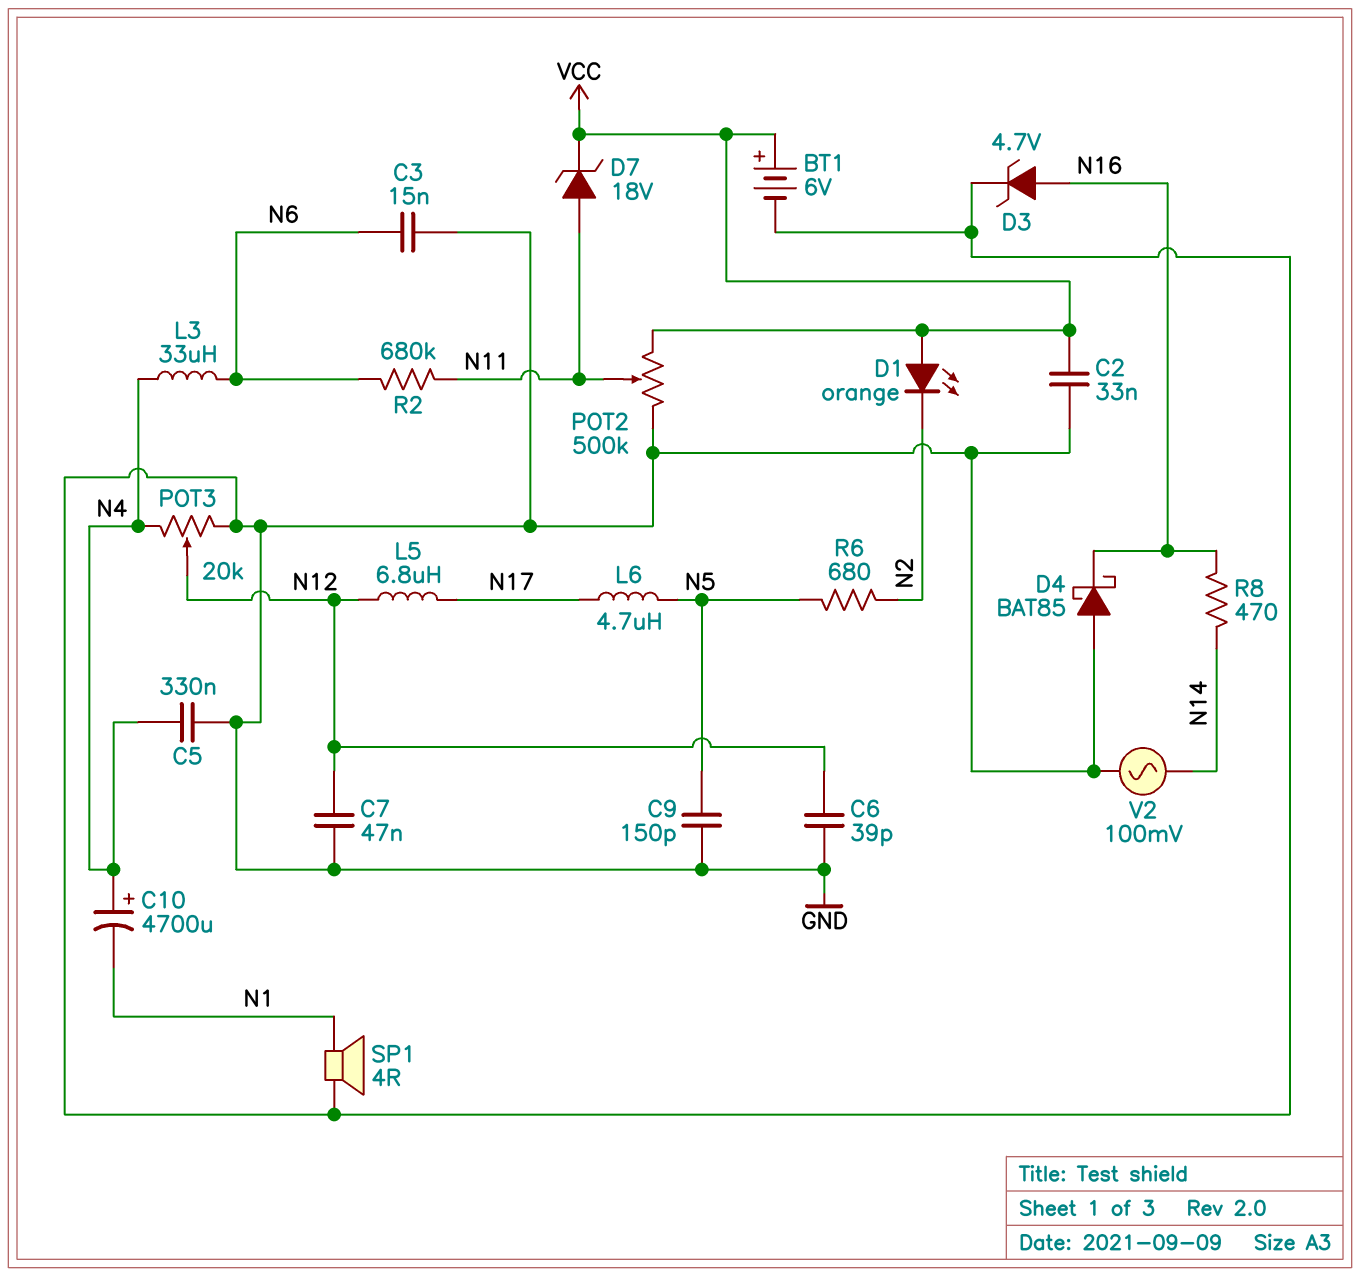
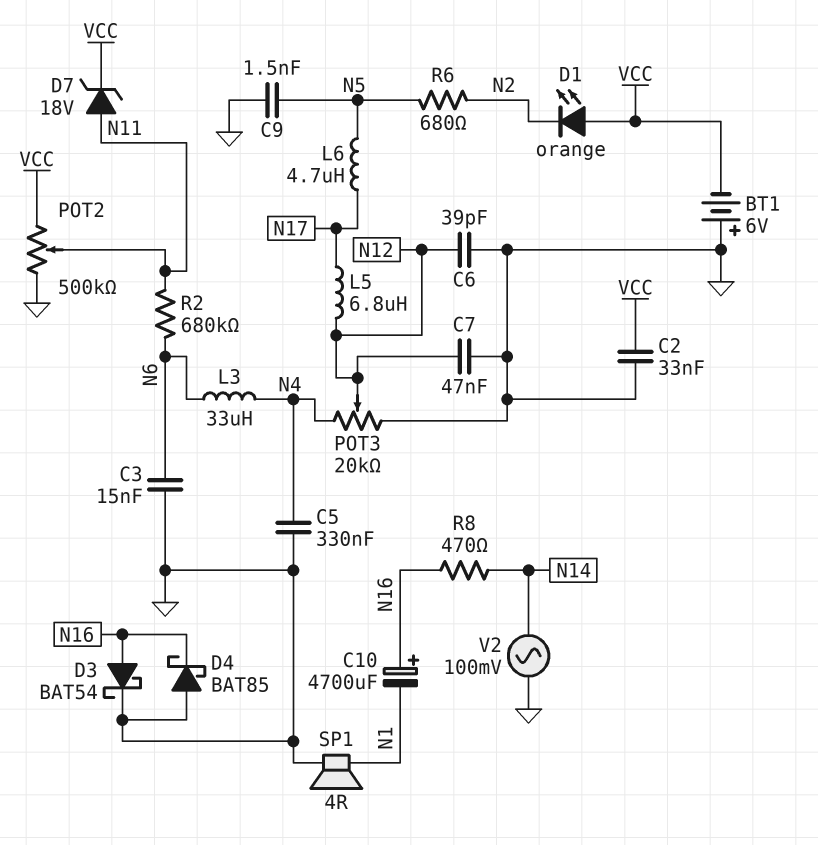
BT1: 6V (plus VCC, minus GND) -> 6V (plus GND, minus VCC)
C9: 150pF (GND, N5) -> 1.5nF (GND, N5)
C10: 4700uF (plus N4, minus N1) -> 4700uF (plus N16, minus N1)
D3: zener 4.7V (A N16, K GND) -> schottky BAT54 (A N16, K GND)

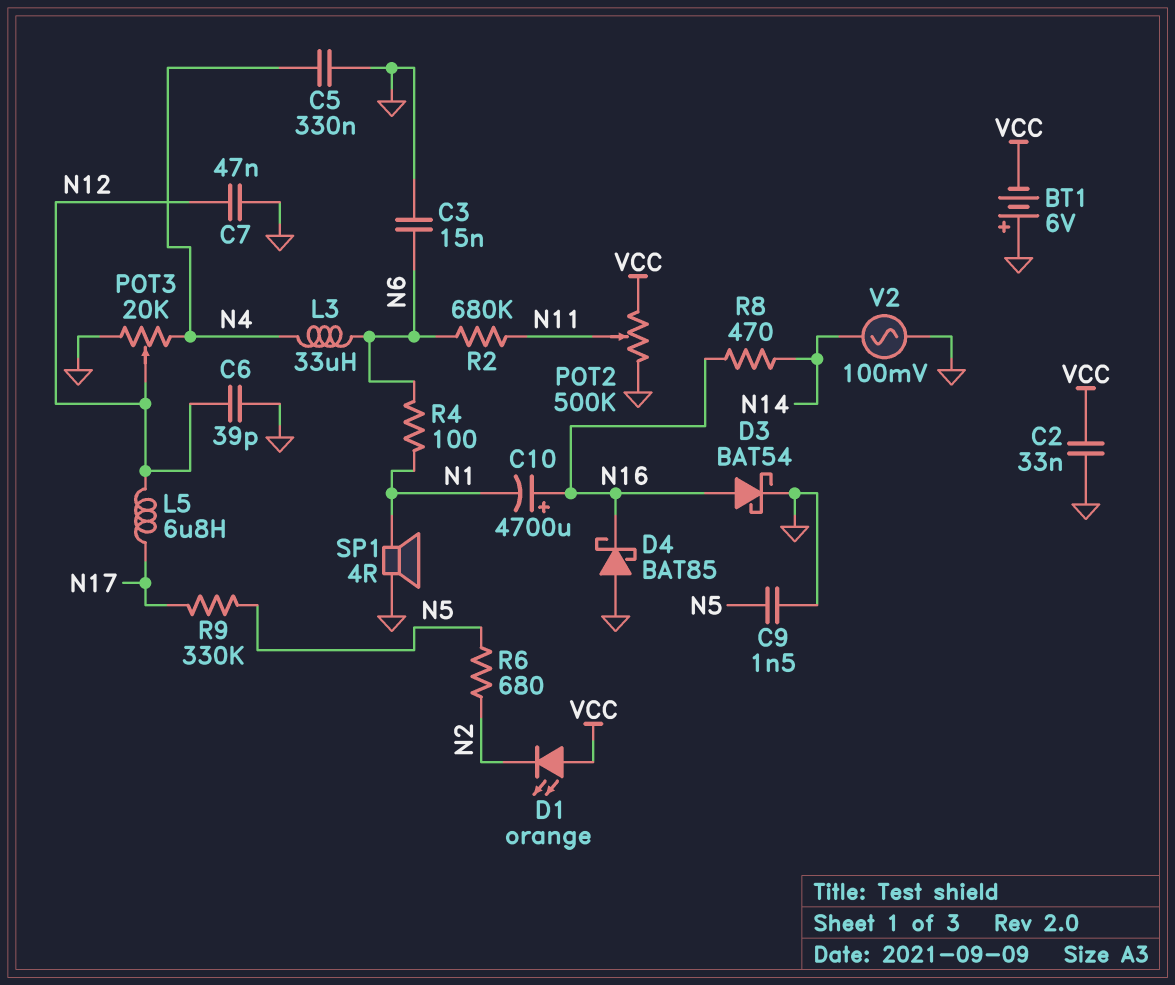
D7: zener 18V (A N11, K VCC) -> none
L6: 4.7uH (N5, N17) -> none
R4: none -> 100 (N1, N6)
R9: none -> 330k (N5, N17)

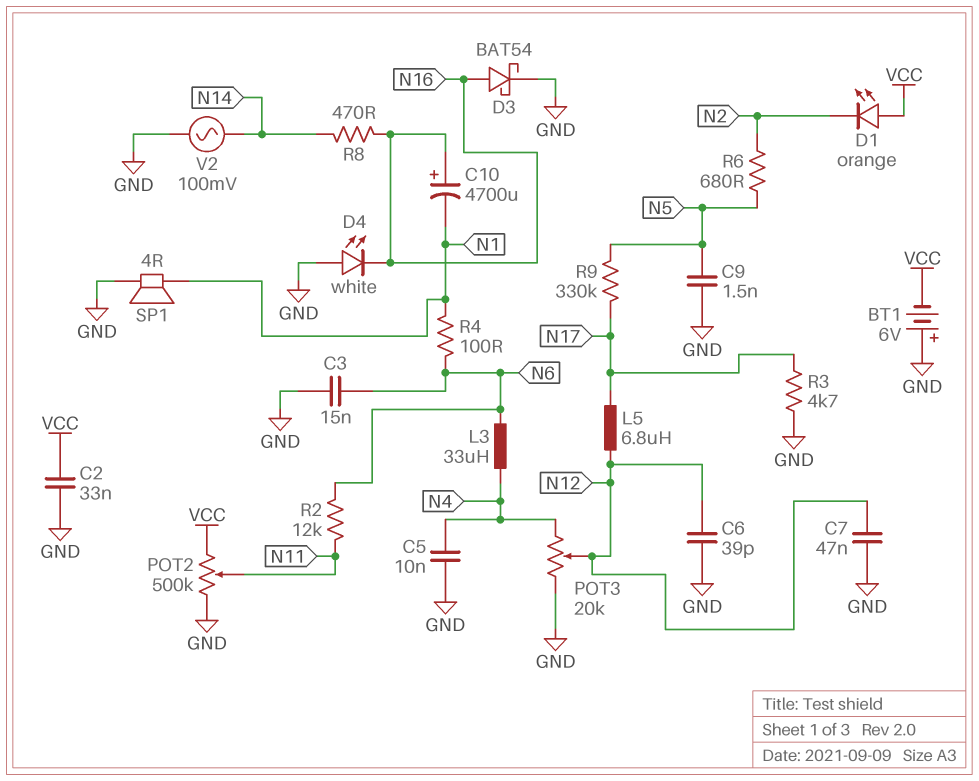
C5: 330nF (GND, N4) -> 10nF (GND, N4)
D4: schottky BAT85 (A GND, K N16) -> LED white (A GND, K N16)
R2: 680k (N6, N11) -> 12k (N6, N11)
R3: none -> 4.7k (GND, N17)

